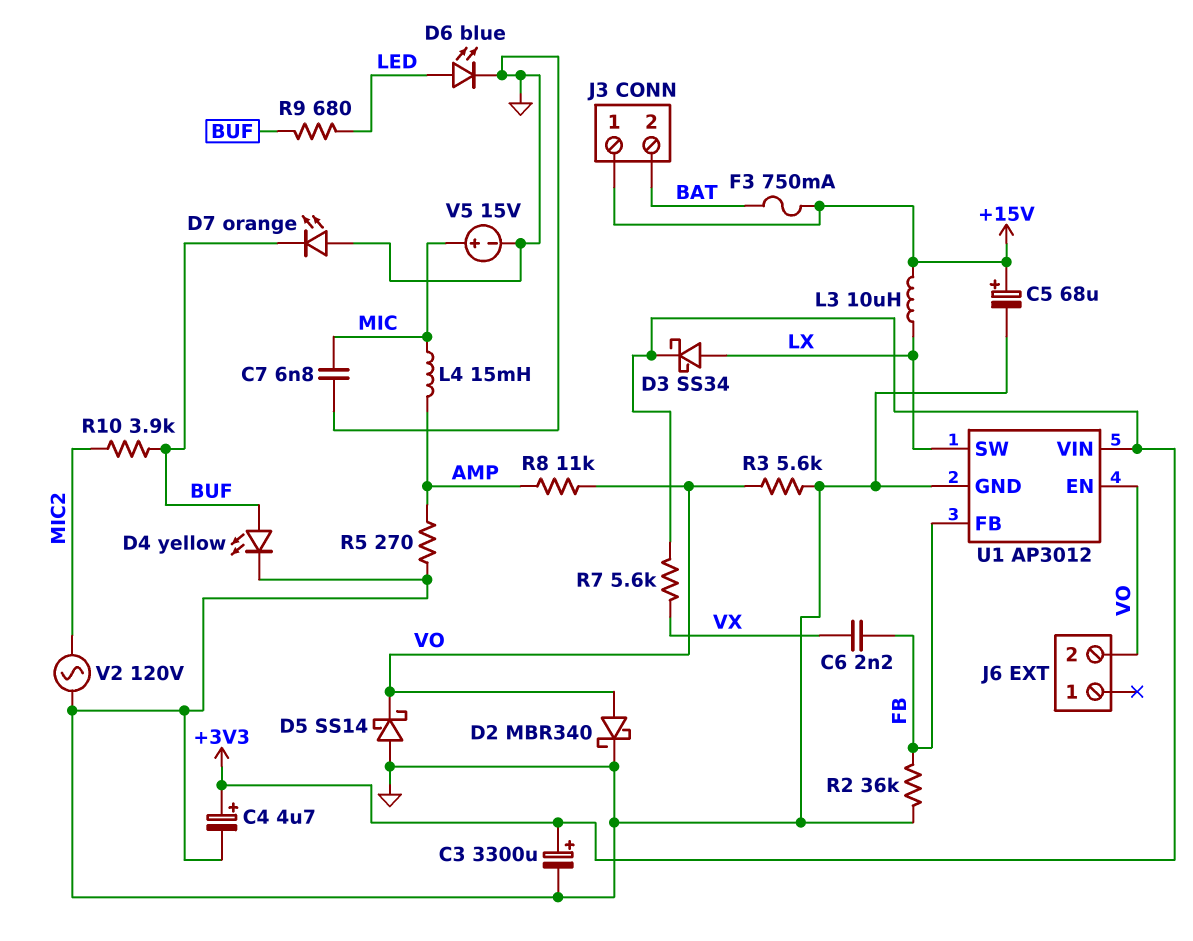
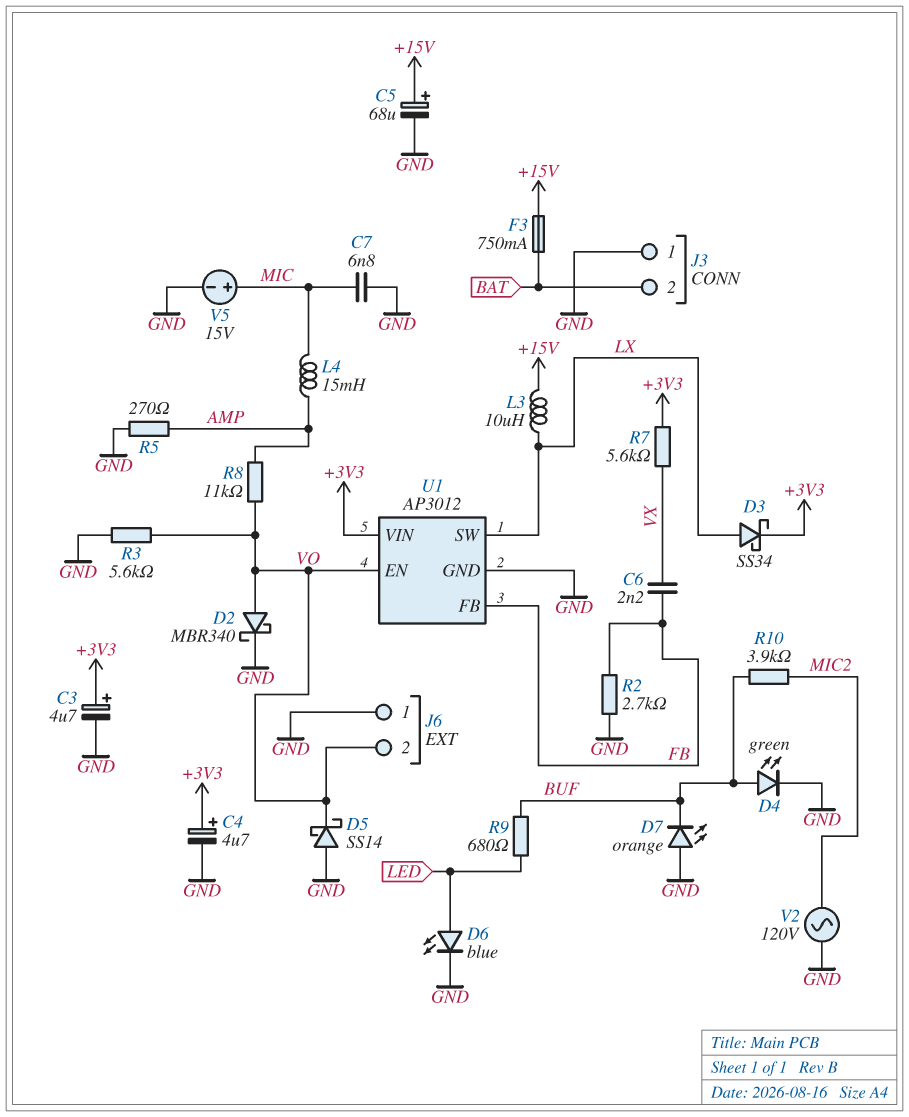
C3: 3300uF (plus +3V3, minus GND) -> 4.7uF (plus +3V3, minus GND)
D4: LED yellow (A BUF, K GND) -> LED green (A BUF, K GND)
J3 pin 1: +15V -> GND
J6 pin 1: none -> GND
R2: 36k (FB, GND) -> 2.7k (FB, GND)

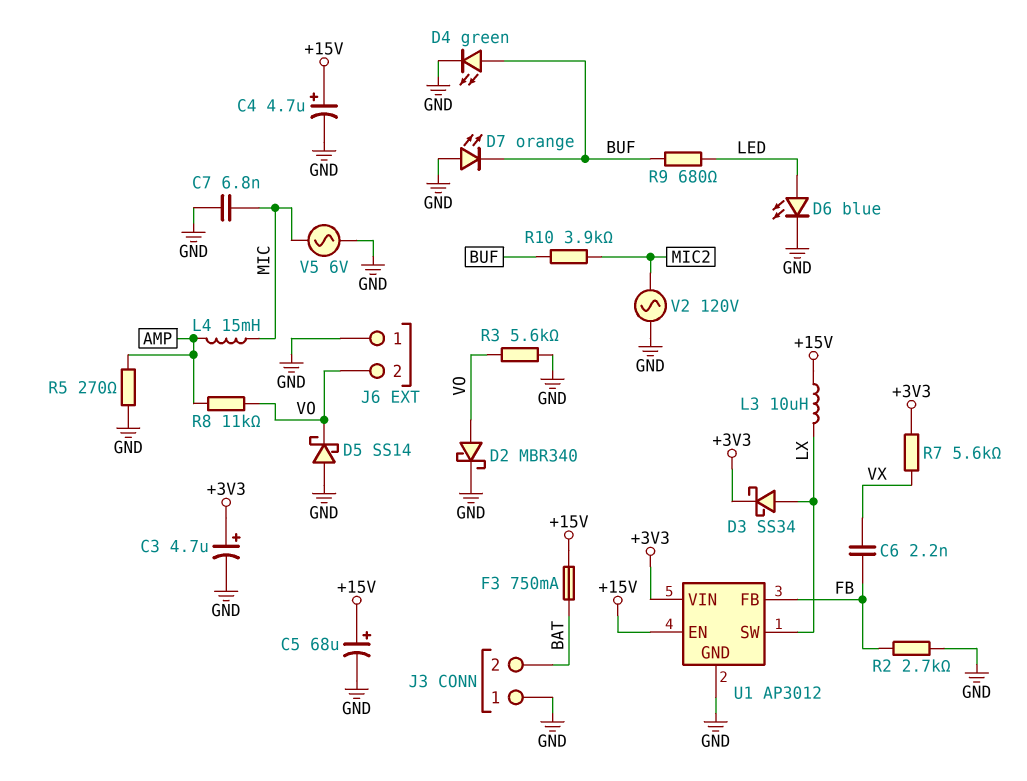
C4: 4.7uF (plus +3V3, minus GND) -> 4.7uF (plus +15V, minus GND)
U1 pin EN: VO -> +15V
V5: 15V (plus MIC, minus GND) -> AC 6V (GND, MIC)

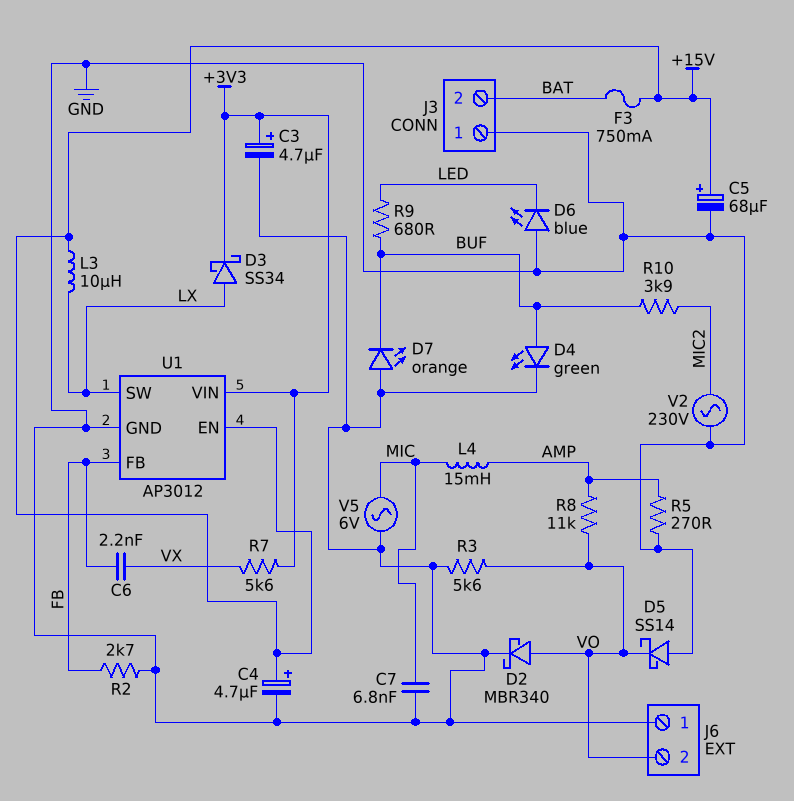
D6: LED blue (A LED, K GND) -> LED blue (A GND, K LED)
V2: AC 120V (GND, MIC2) -> AC 230V (GND, MIC2)

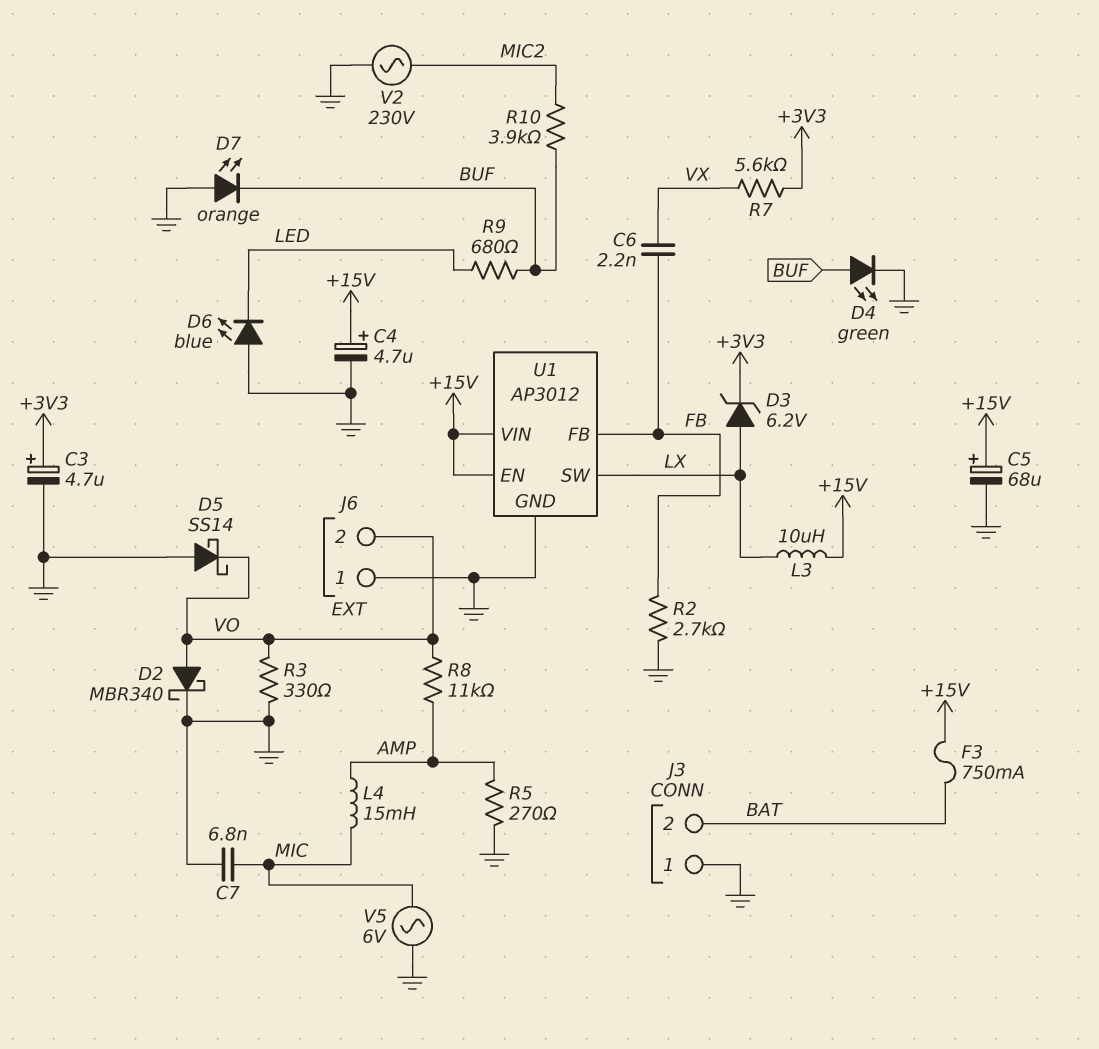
D3: schottky SS34 (A LX, K +3V3) -> zener 6.2V (A LX, K +3V3)
R3: 5.6k (GND, VO) -> 330 (GND, VO)
U1 pin VIN: +3V3 -> +15V

